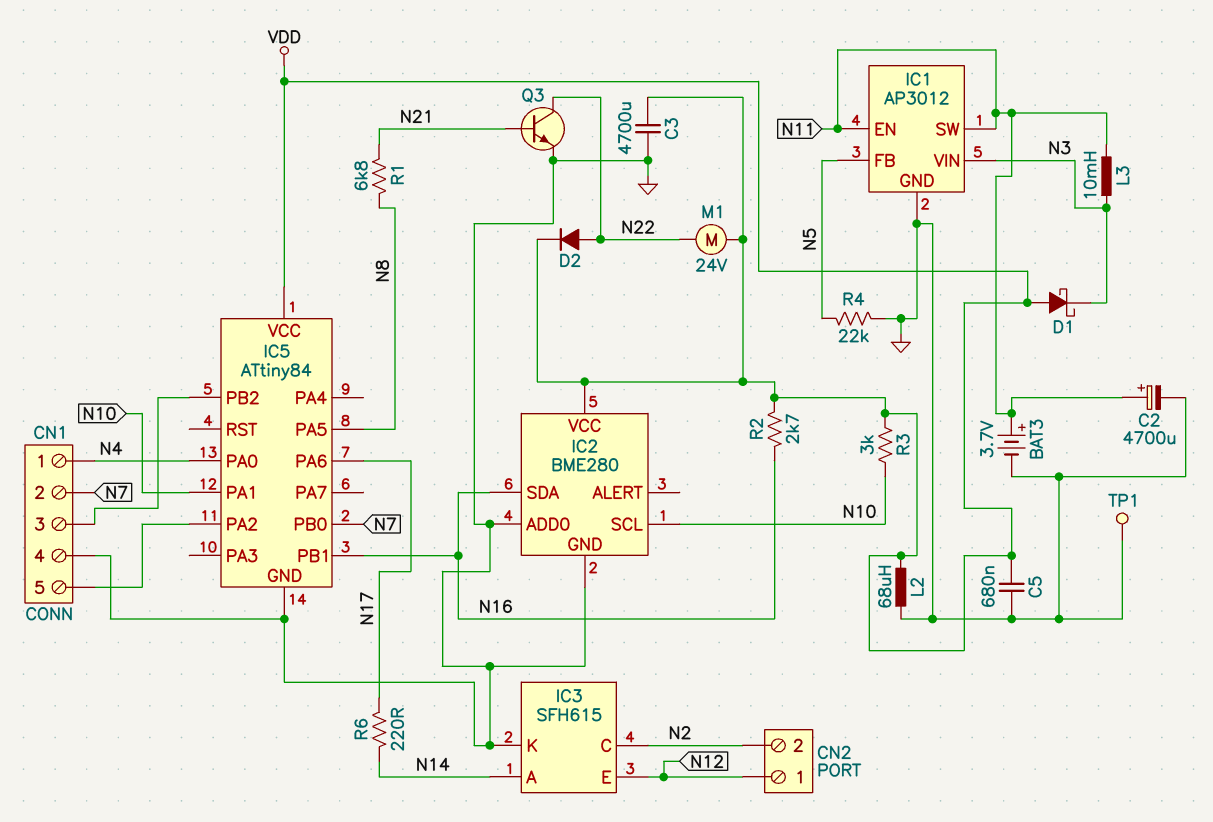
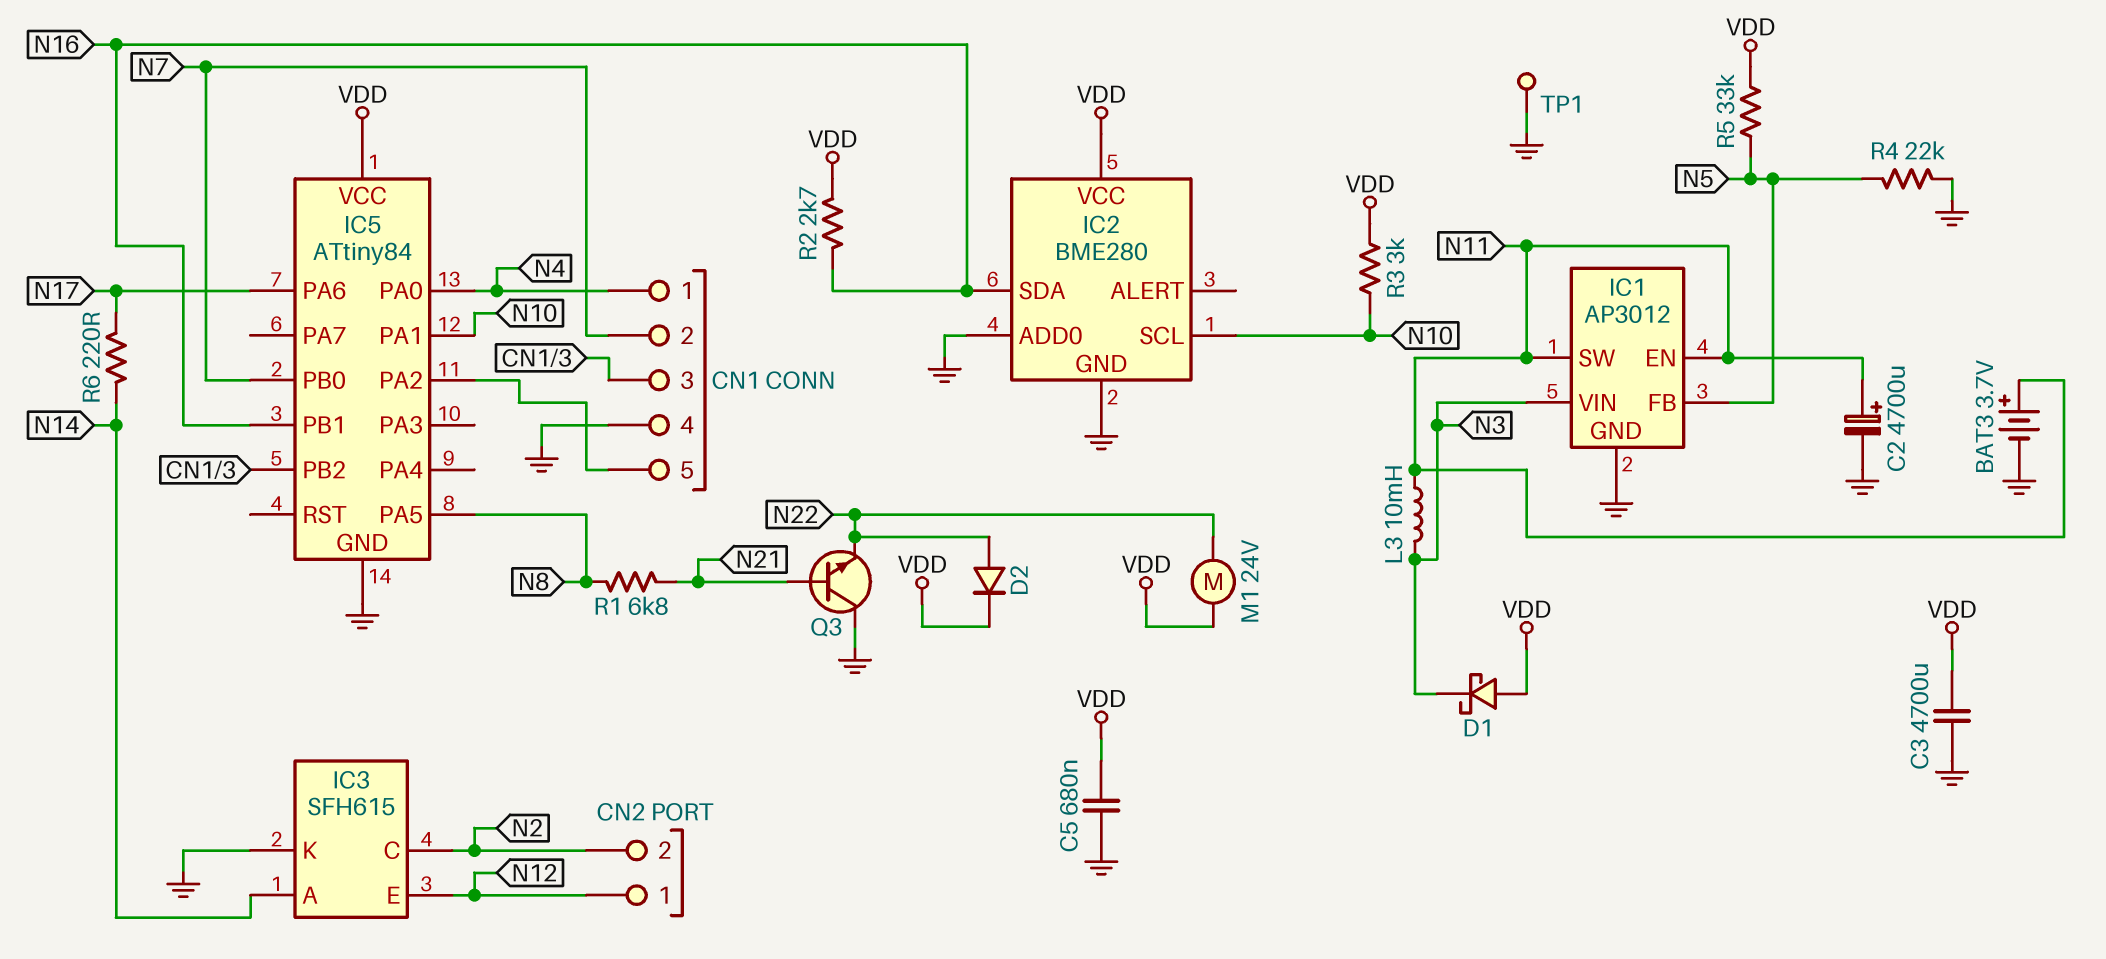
L2: 68uH (GND, VDD) -> none
Q3: NPN (B N21, C N22, E GND) -> NPN (B N21, C GND, E N22)
R5: none -> 33k (N5, VDD)

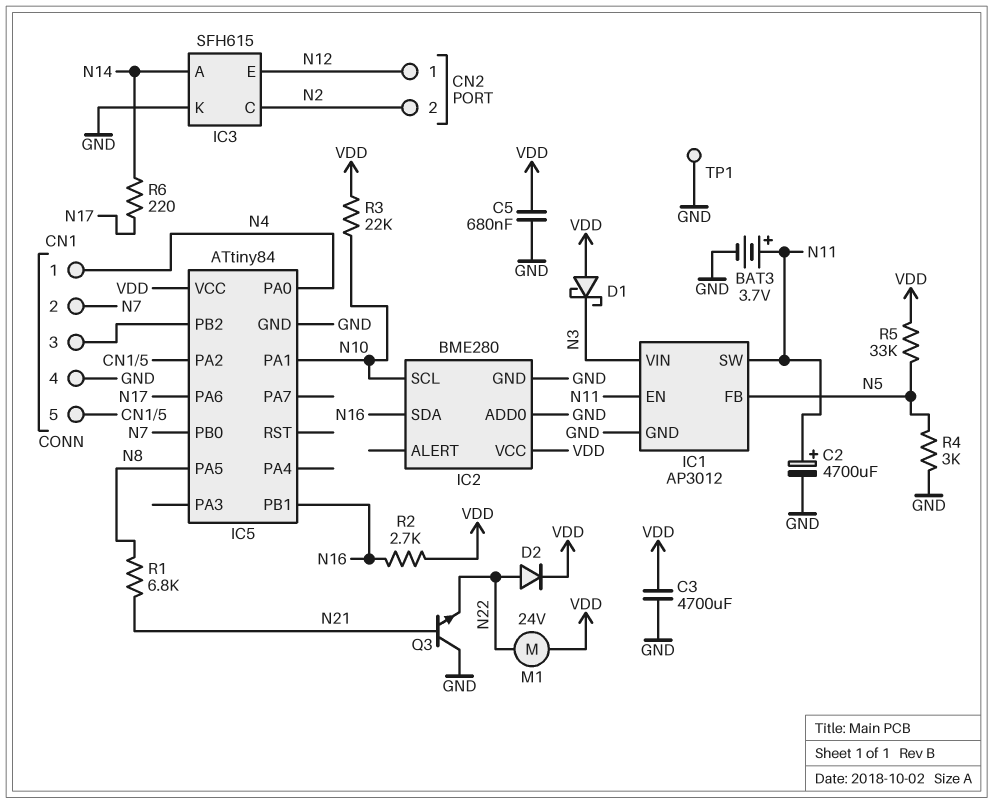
L3: 10mH (N3, N11) -> none
R3: 3k (N10, VDD) -> 22k (N10, VDD)
R4: 22k (GND, N5) -> 3k (GND, N5)

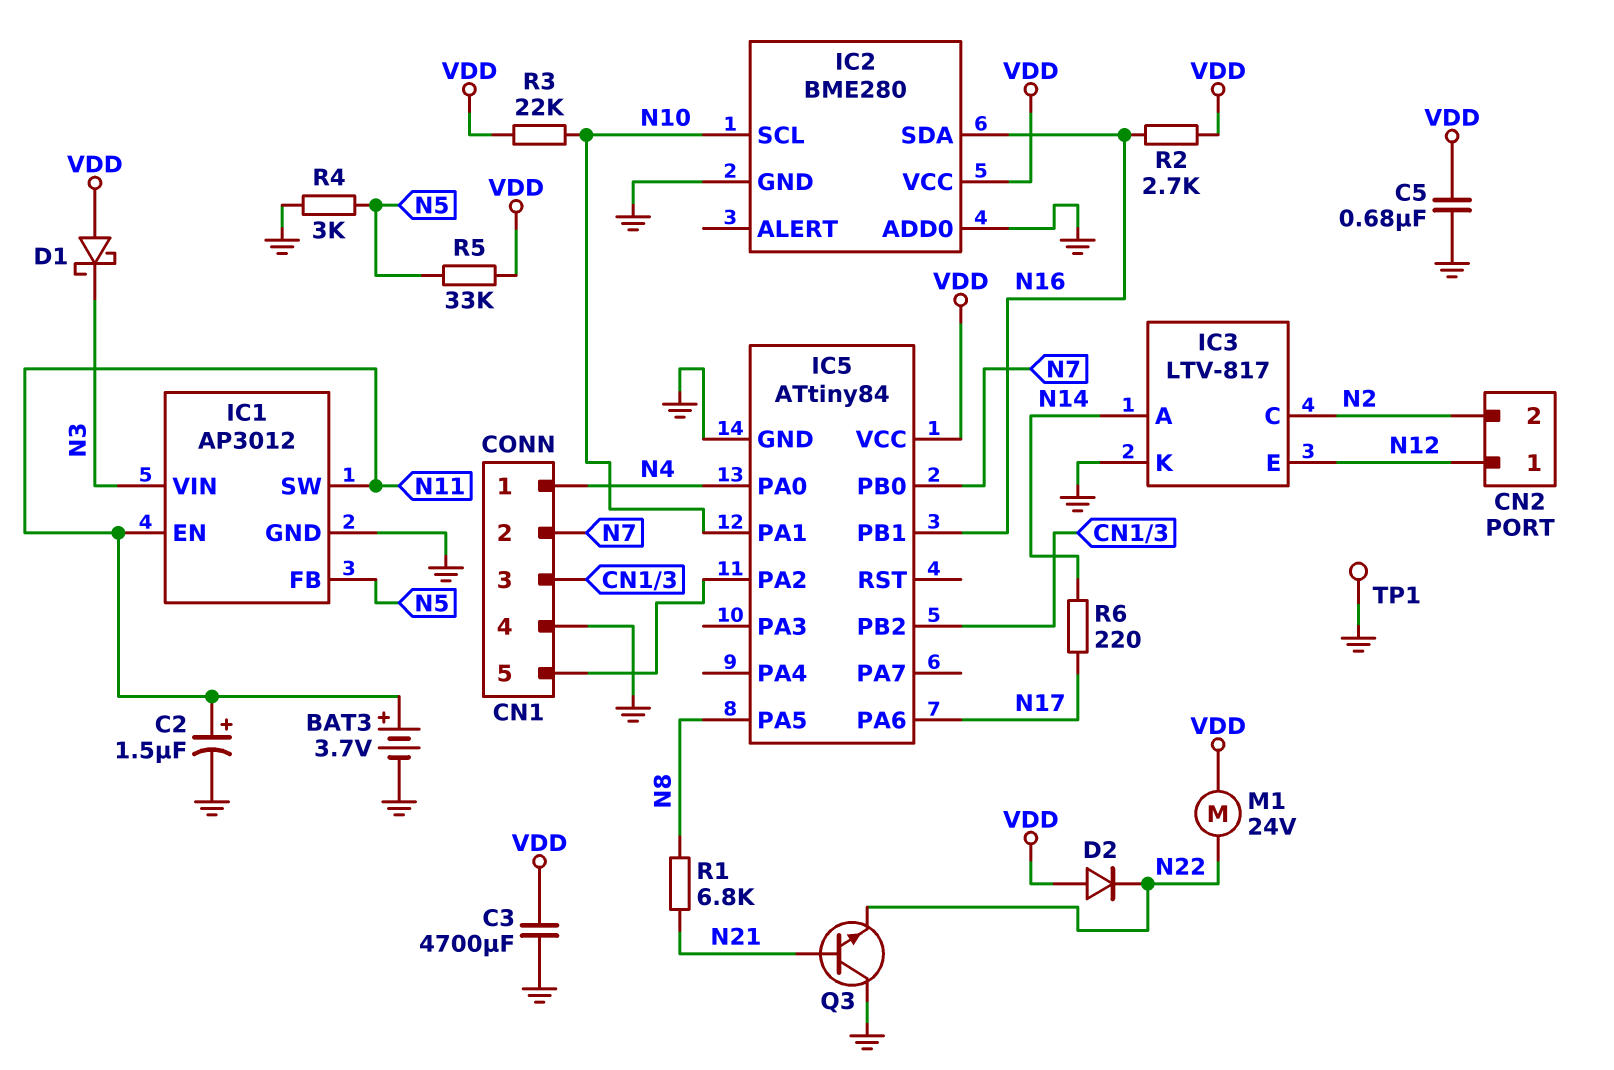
C2: 4700uF (plus N11, minus GND) -> 1.5uF (plus N11, minus GND)
D2: diode (A N22, K VDD) -> diode (A VDD, K N22)
IC3: SFH615 -> LTV-817

